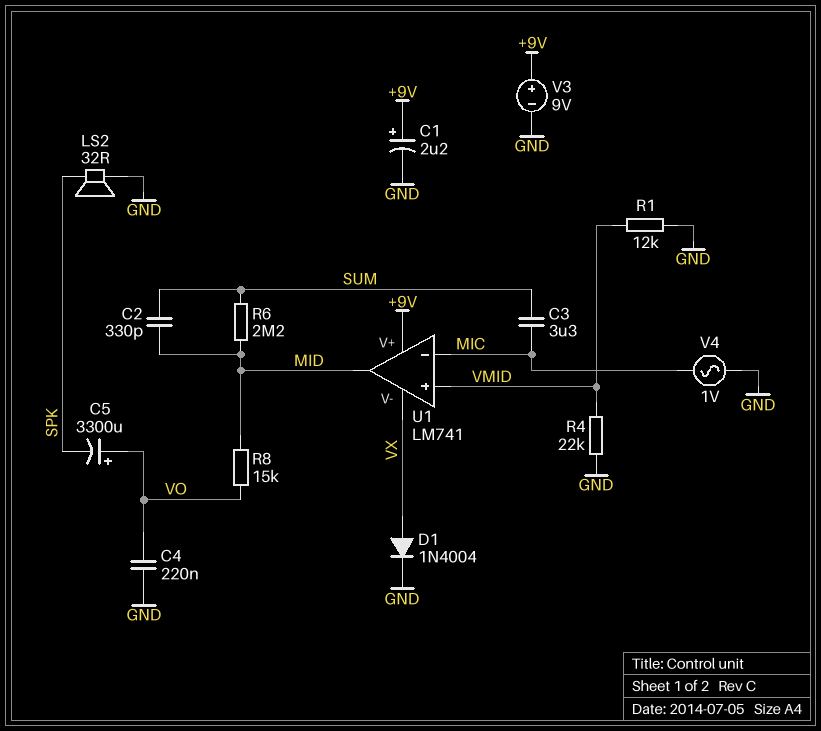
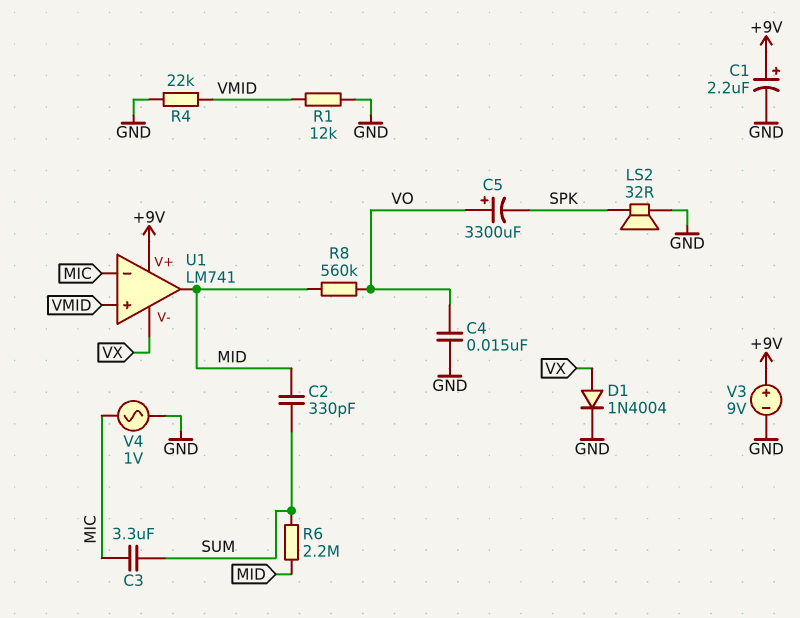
C4: 220nF (GND, VO) -> 15nF (GND, VO)
R8: 15k (MID, VO) -> 560k (MID, VO)

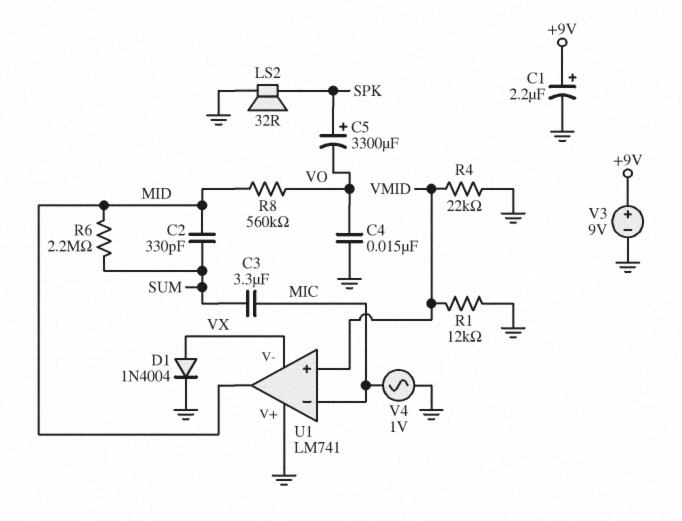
C5: 3300uF (plus VO, minus SPK) -> 3300uF (plus SPK, minus VO)
U1 pin V+: +9V -> GND

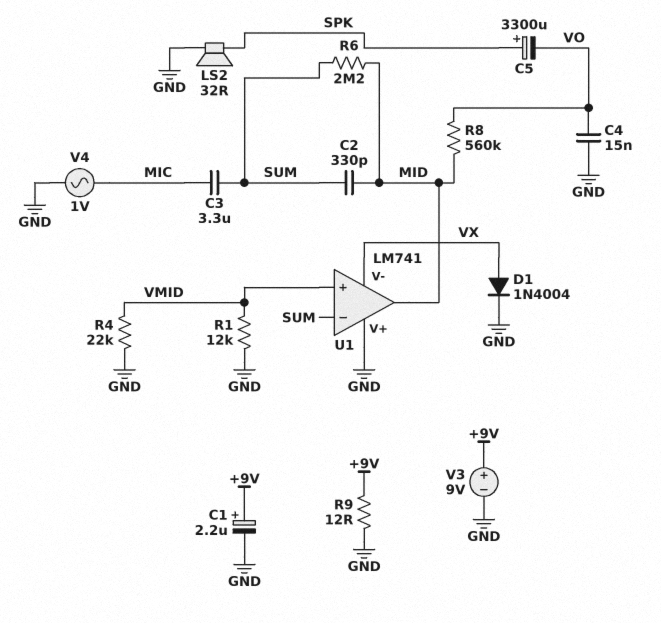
R9: none -> 12 (+9V, GND)
U1 pin in-: MIC -> SUM

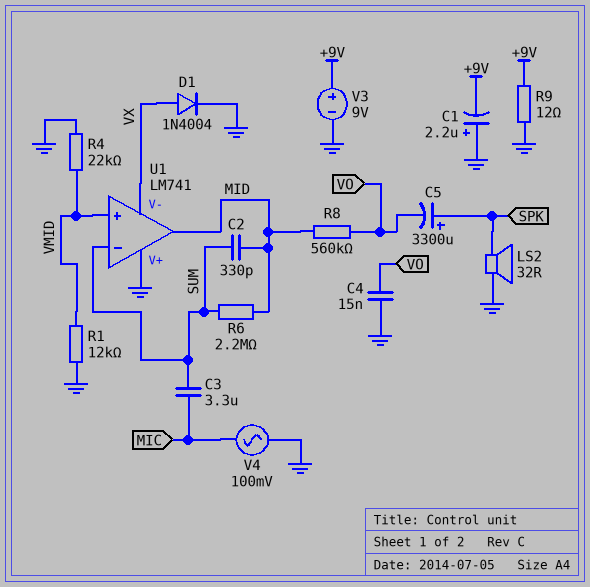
C1: 2.2uF (plus +9V, minus GND) -> 2.2uF (plus GND, minus +9V)
V4: AC 1V (GND, MIC) -> AC 100mV (GND, MIC)

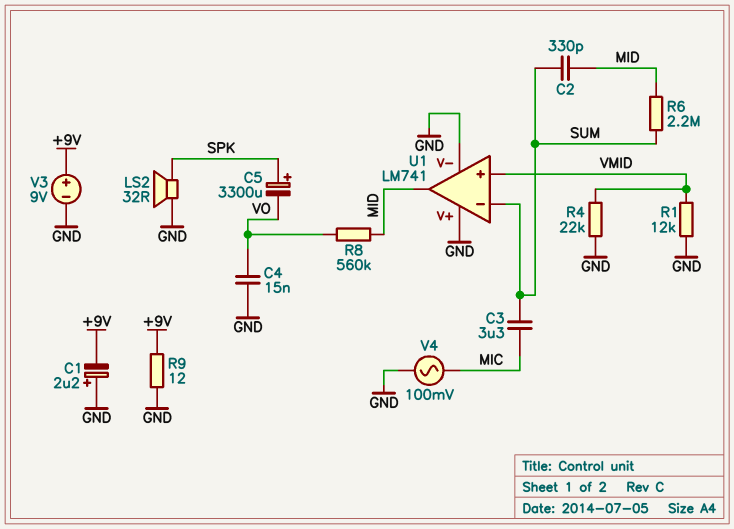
D1: diode 1N4004 (A VX, K GND) -> none
U1 pin V-: VX -> GND

